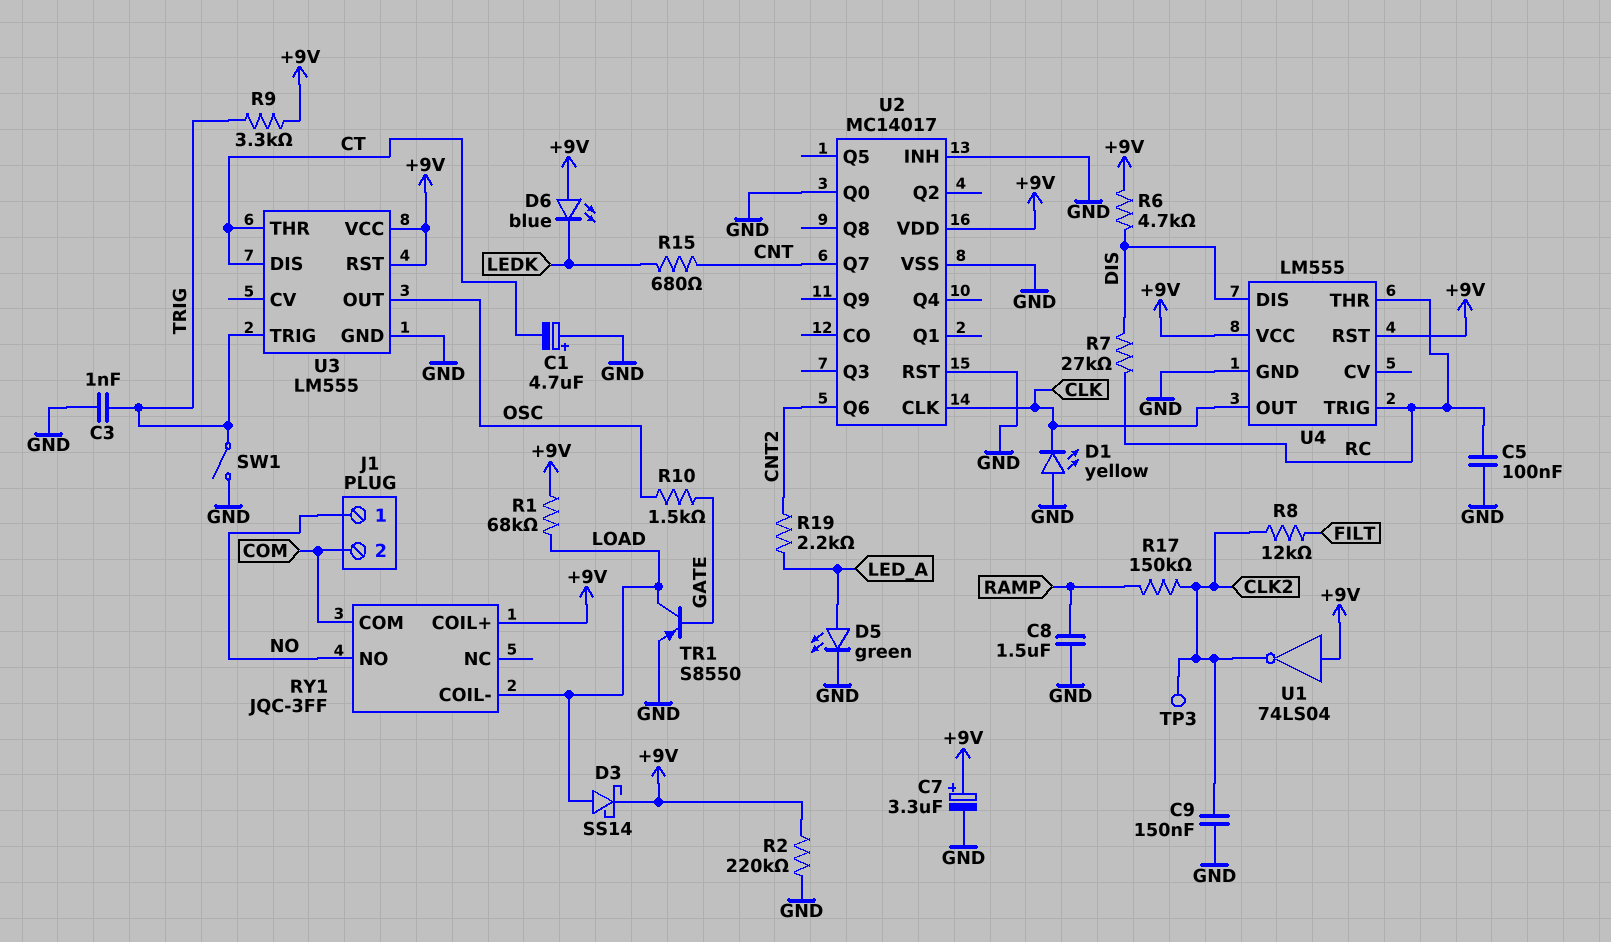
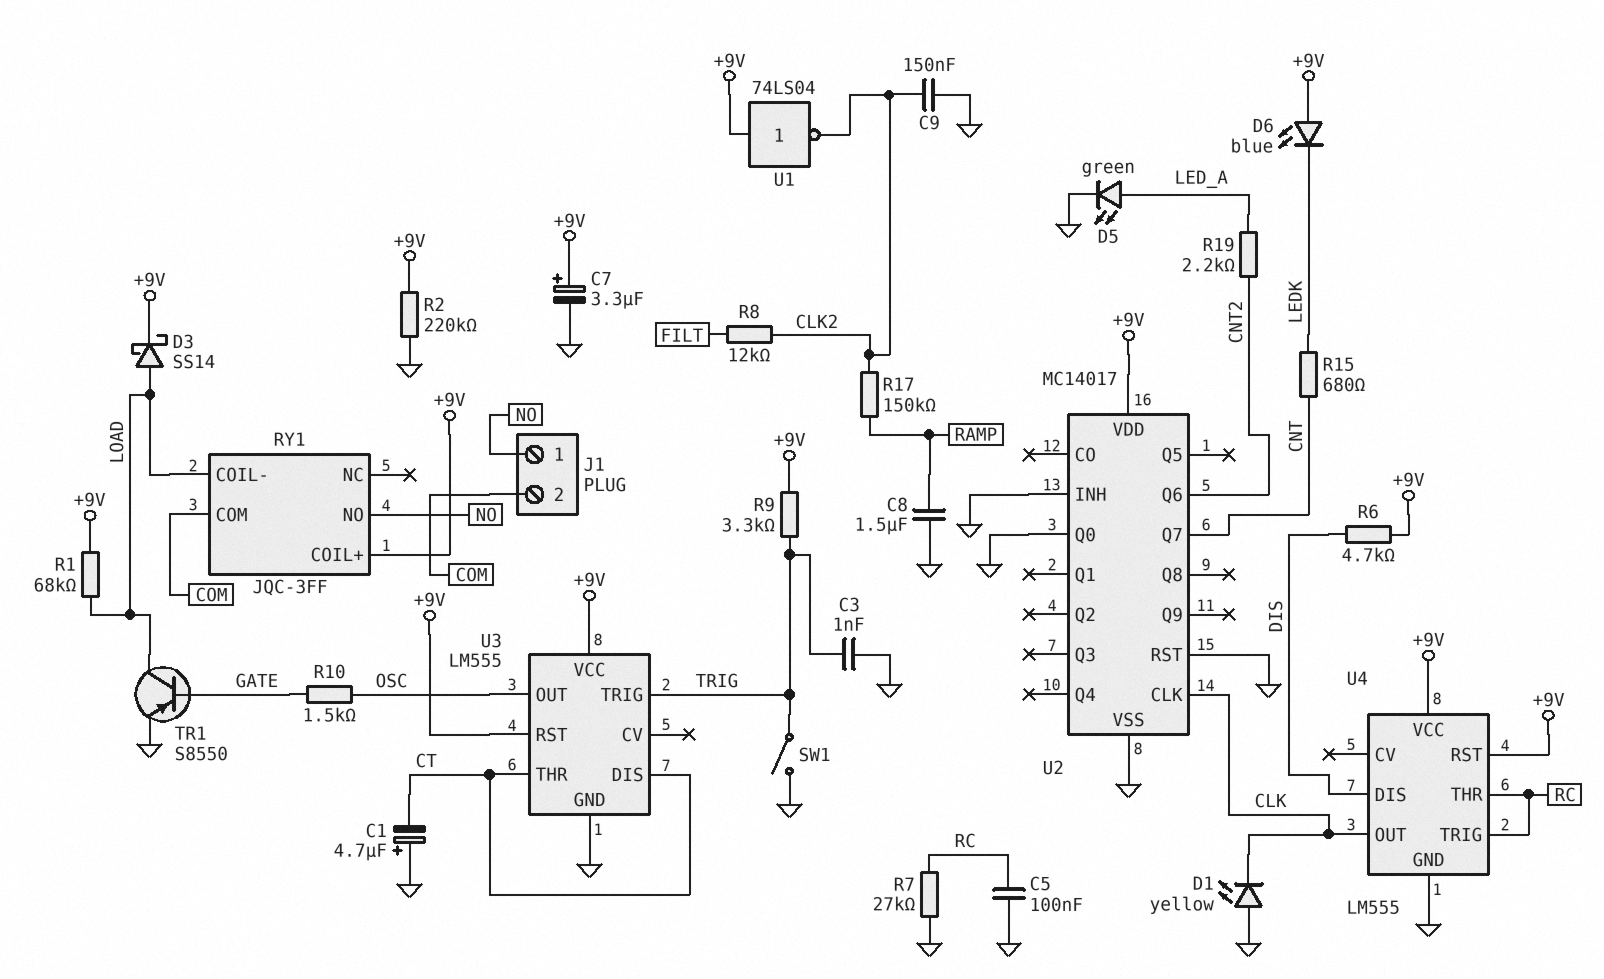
R7: 27k (DIS, RC) -> 27k (GND, RC)
TP3: test point (CLK2) -> none

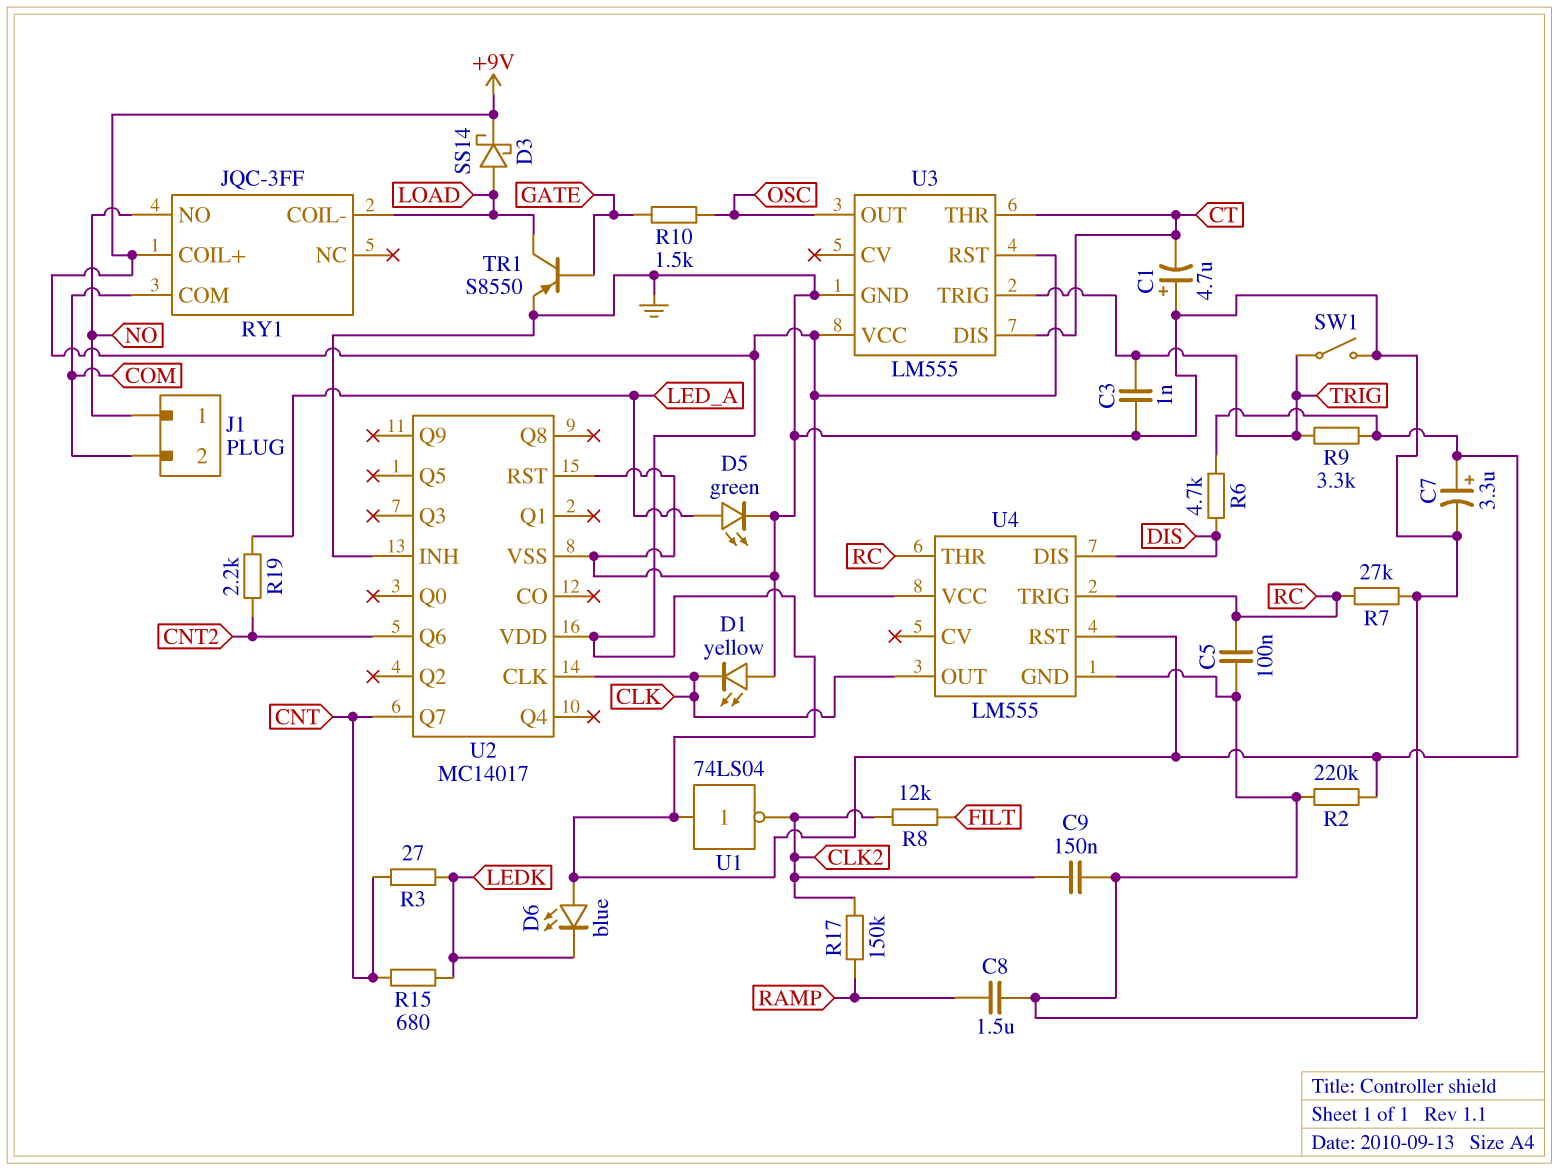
R1: 68k (+9V, LOAD) -> none
R3: none -> 27 (CNT, LEDK)
U2 pin Q0: GND -> none

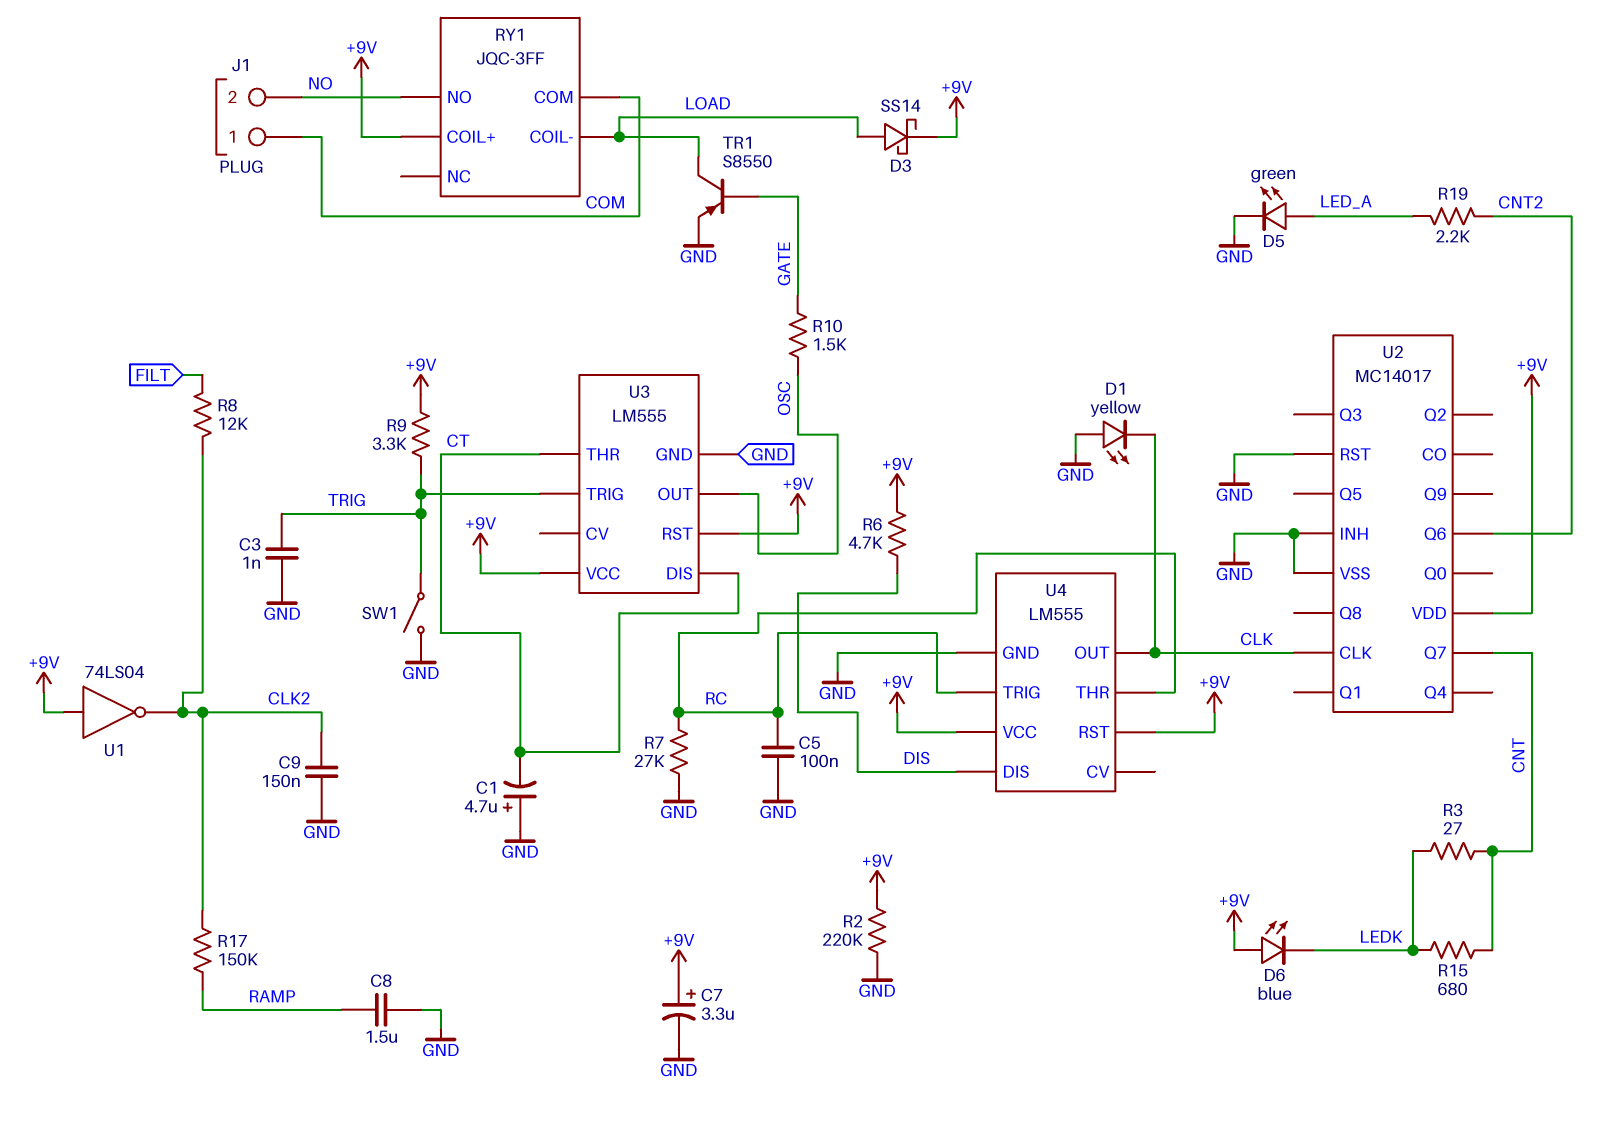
J1 pin 1: NO -> COM
J1 pin 2: COM -> NO

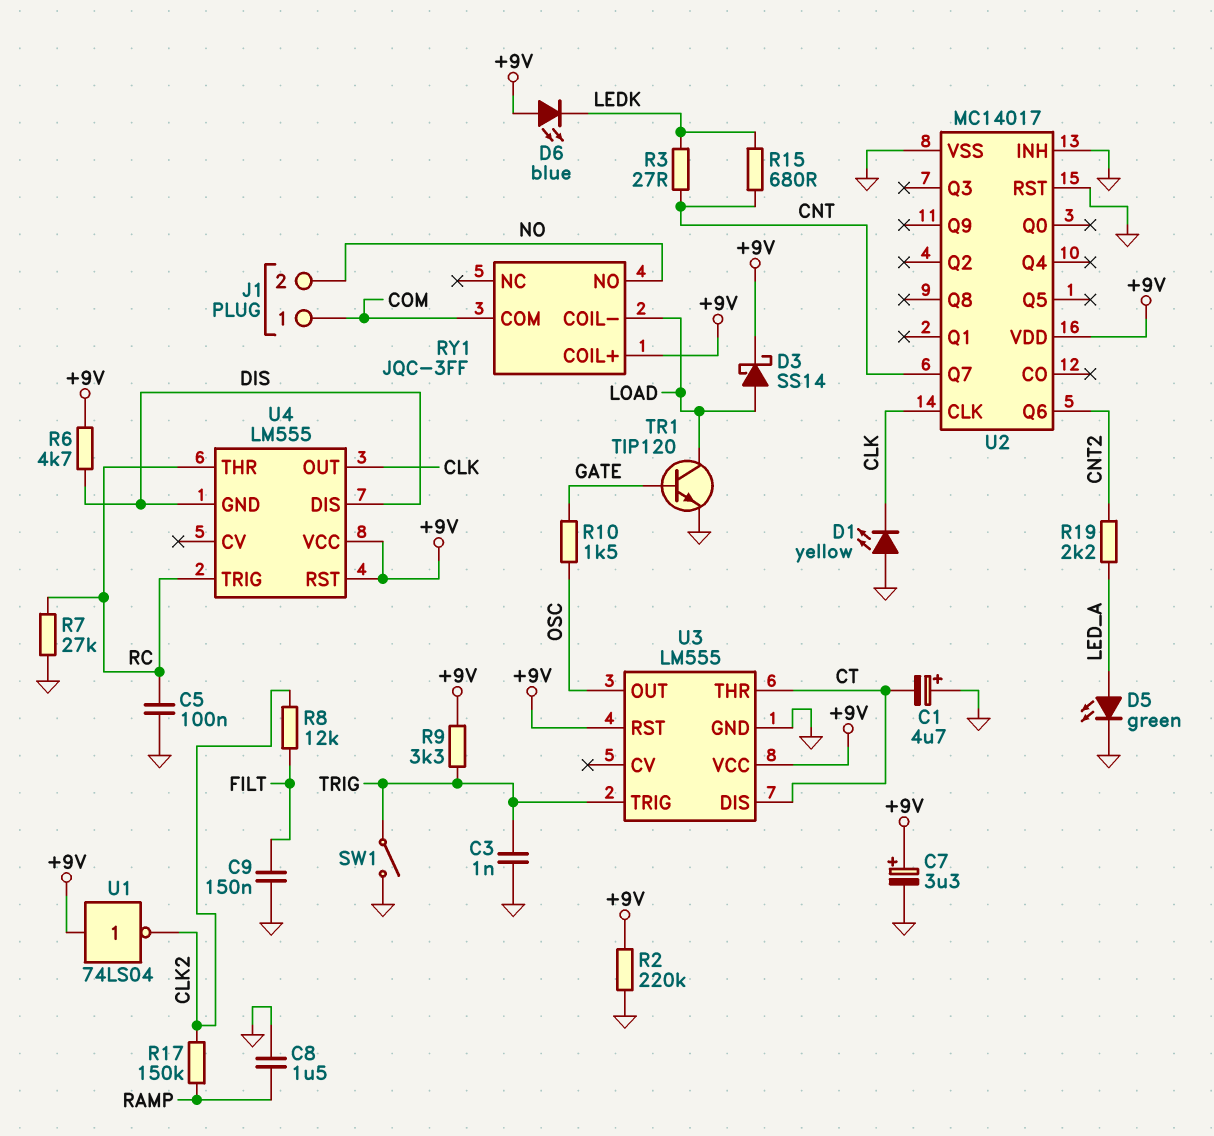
C9: 150nF (CLK2, GND) -> 150nF (FILT, GND)
TR1: PNP S8550 (B GATE, C LOAD, E GND) -> NPN TIP120 (B GATE, C LOAD, E GND)
U4 pin GND: GND -> DIS

